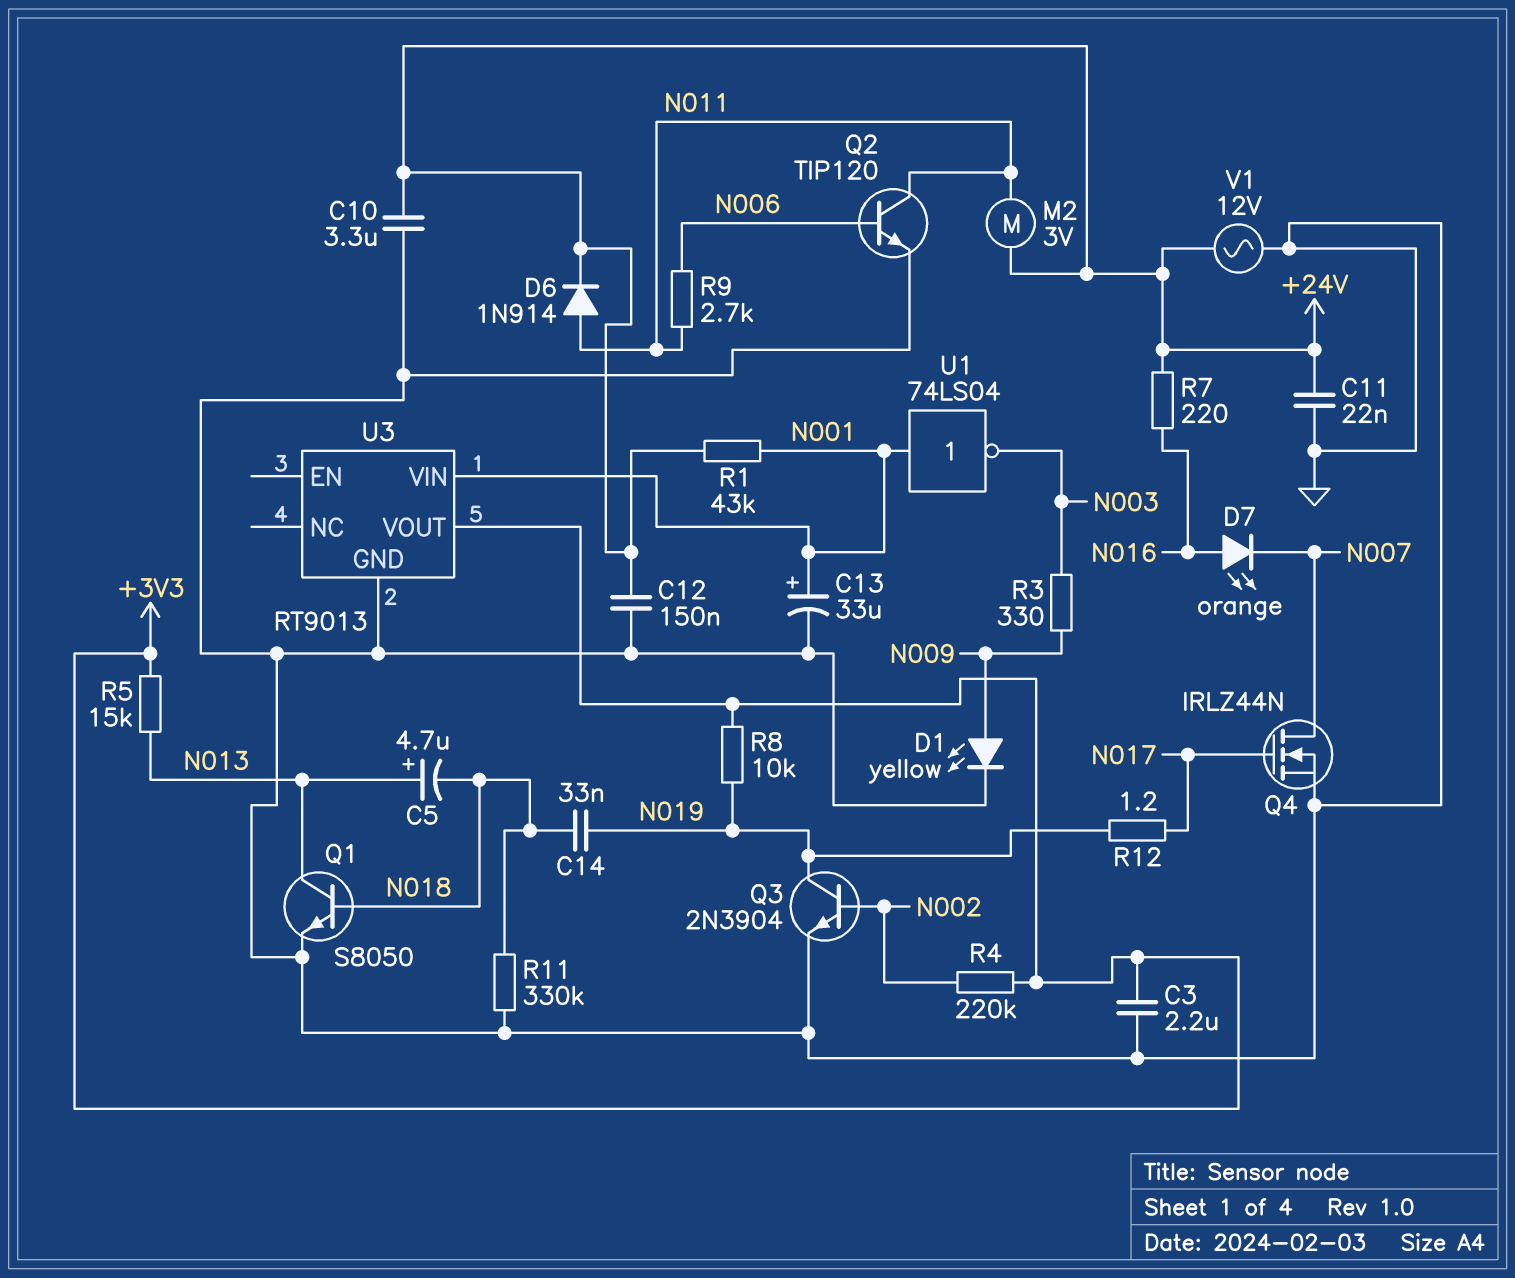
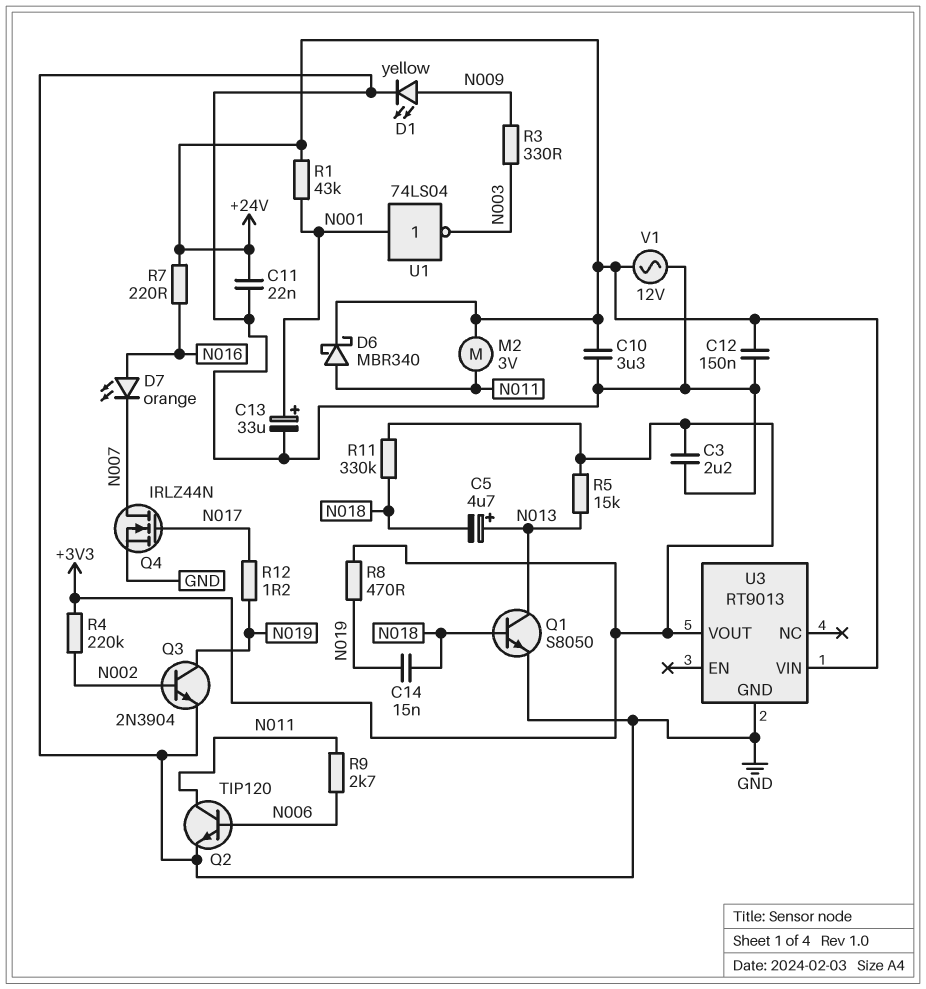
C14: 33nF (N018, N019) -> 15nF (N018, N019)
D6: diode 1N914 (A N011, K +24V) -> schottky MBR340 (A N011, K +24V)
R8: 10k (+3V3, N019) -> 470 (+3V3, N019)
R11: 330k (GND, N018) -> 330k (+3V3, N018)
U3 pin VIN: N001 -> +24V

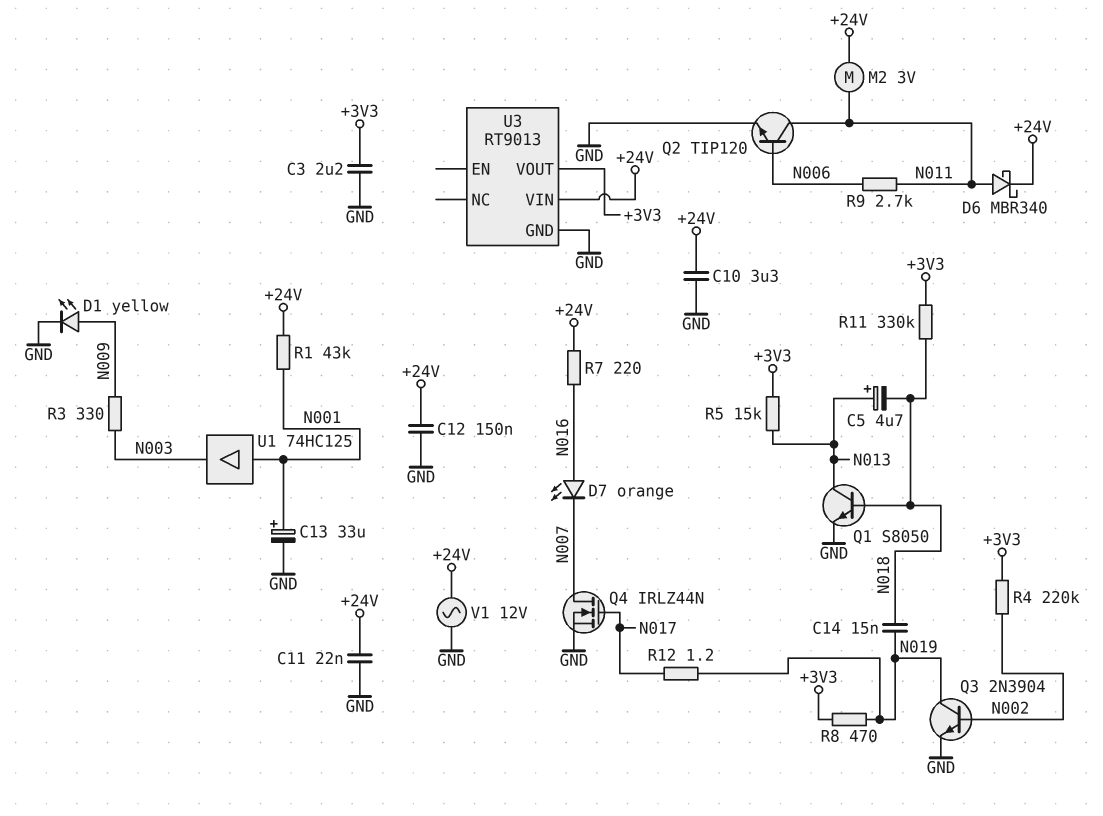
U1: NOT 74LS04 (in N001, out N003) -> buffer 74HC125 (in N001, out N003)

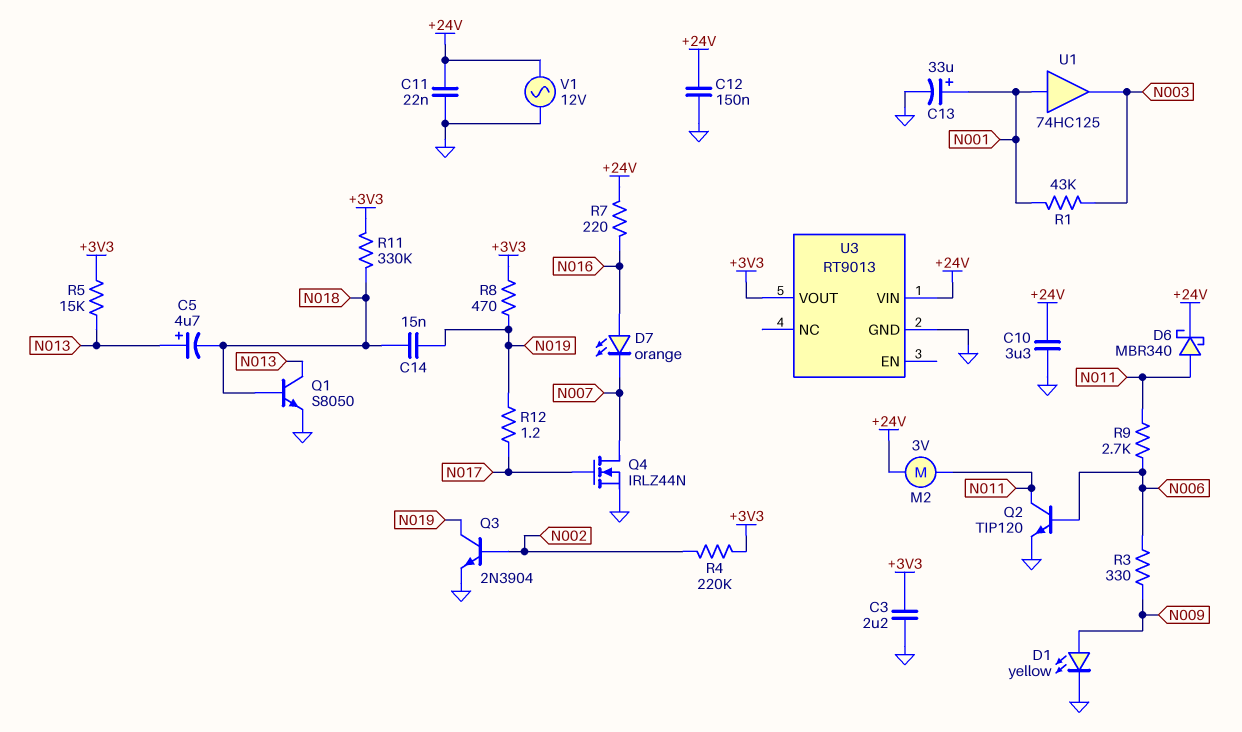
R1: 43k (+24V, N001) -> 43k (N001, N003)
R3: 330 (N003, N009) -> 330 (N006, N009)

